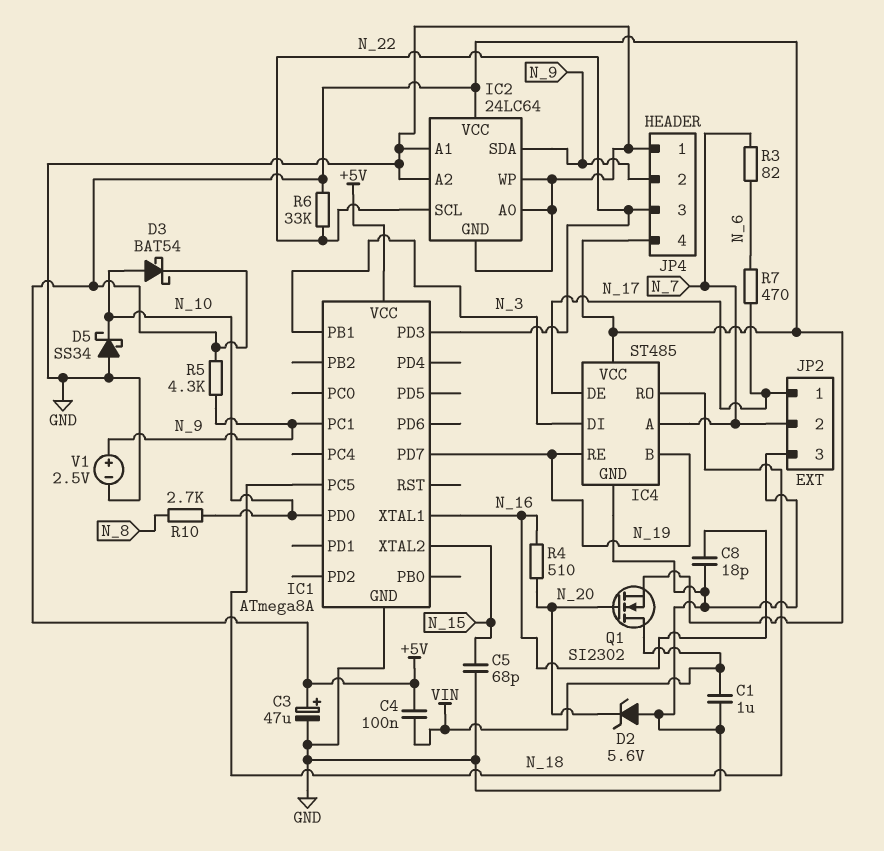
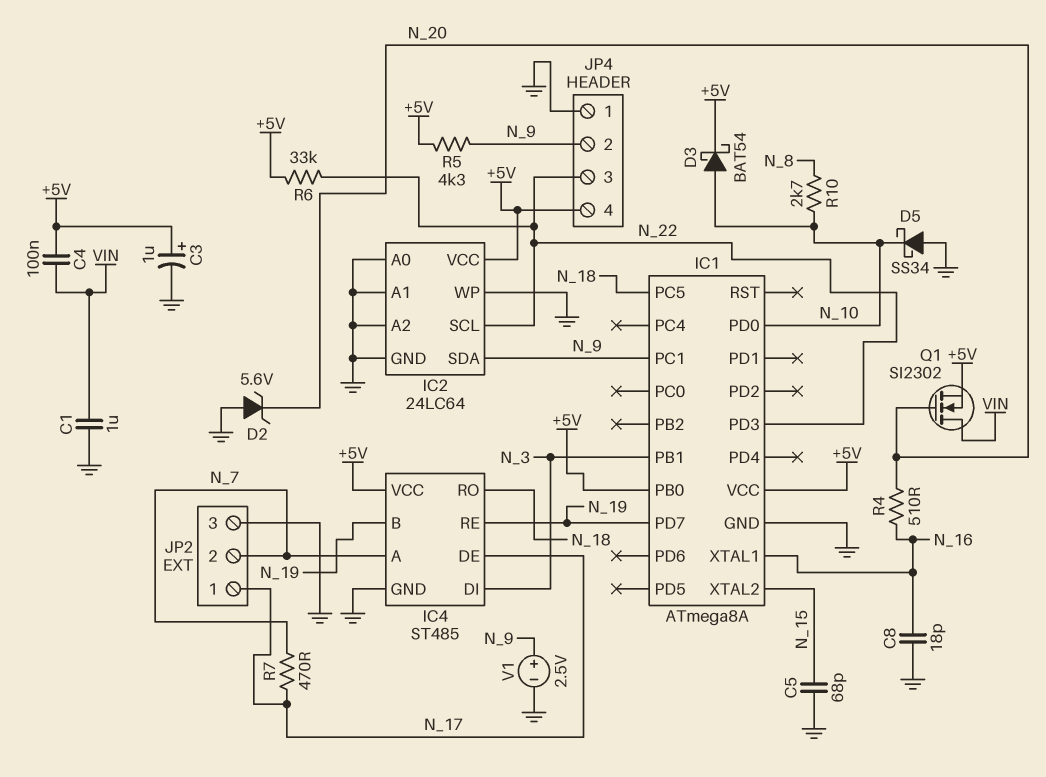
C3: 47uF (plus +5V, minus GND) -> 1uF (plus +5V, minus GND)
IC1 pin PB0: none -> +5V
R3: 82 (N_6, N_7) -> none
R7: 470 (N_6, N_17) -> 470 (N_7, N_17)

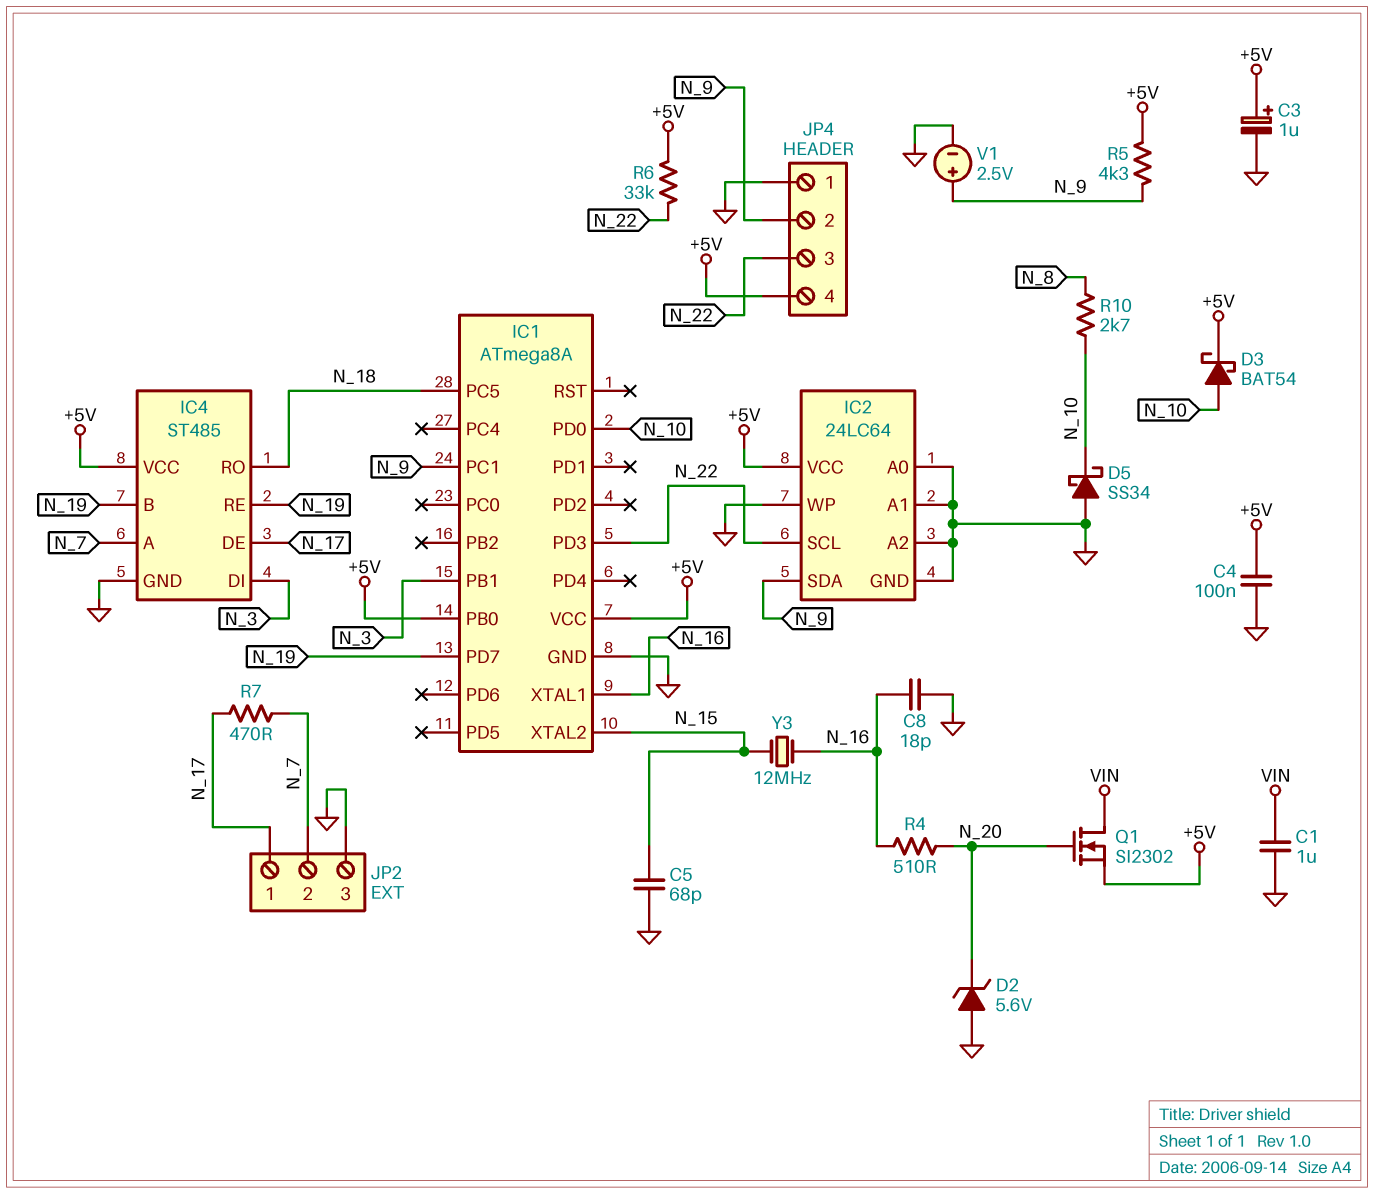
C4: 100nF (+5V, VIN) -> 100nF (+5V, GND)
Y3: none -> 12MHz (N_15, N_16)

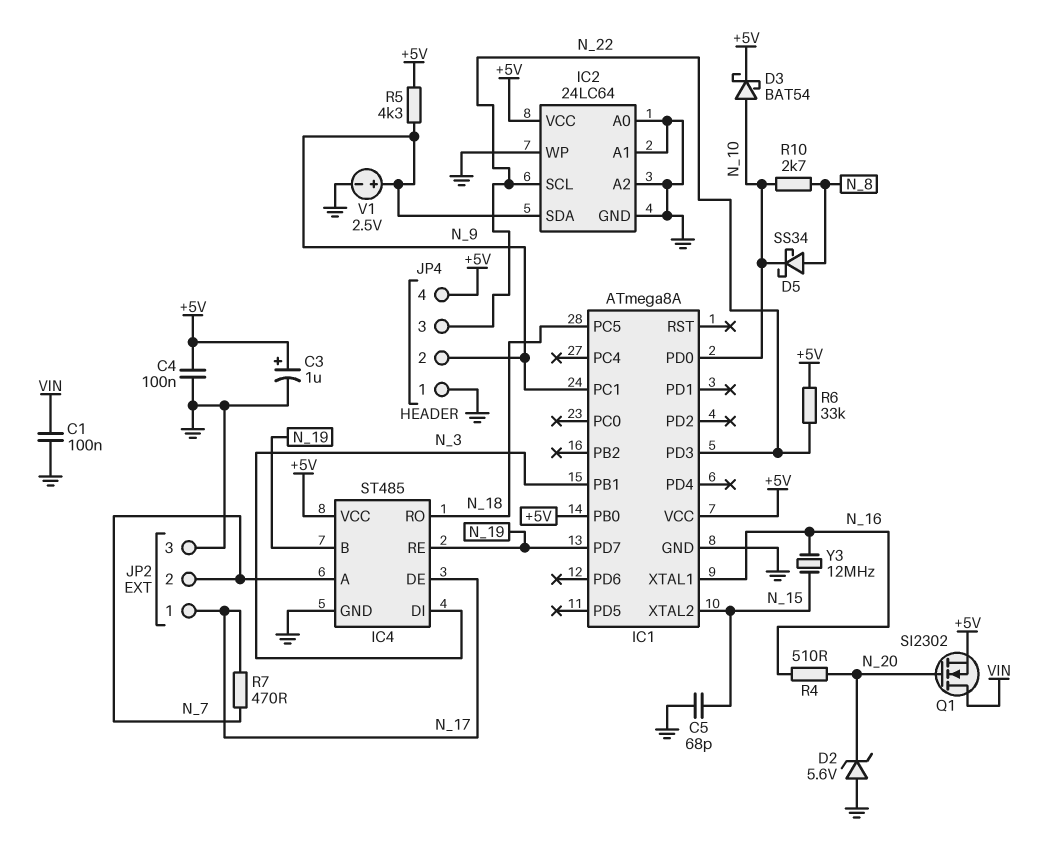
C1: 1uF (GND, VIN) -> 100nF (GND, VIN)
C8: 18pF (GND, N_16) -> none
D5: schottky SS34 (A GND, K N_10) -> schottky SS34 (A N_8, K N_10)

